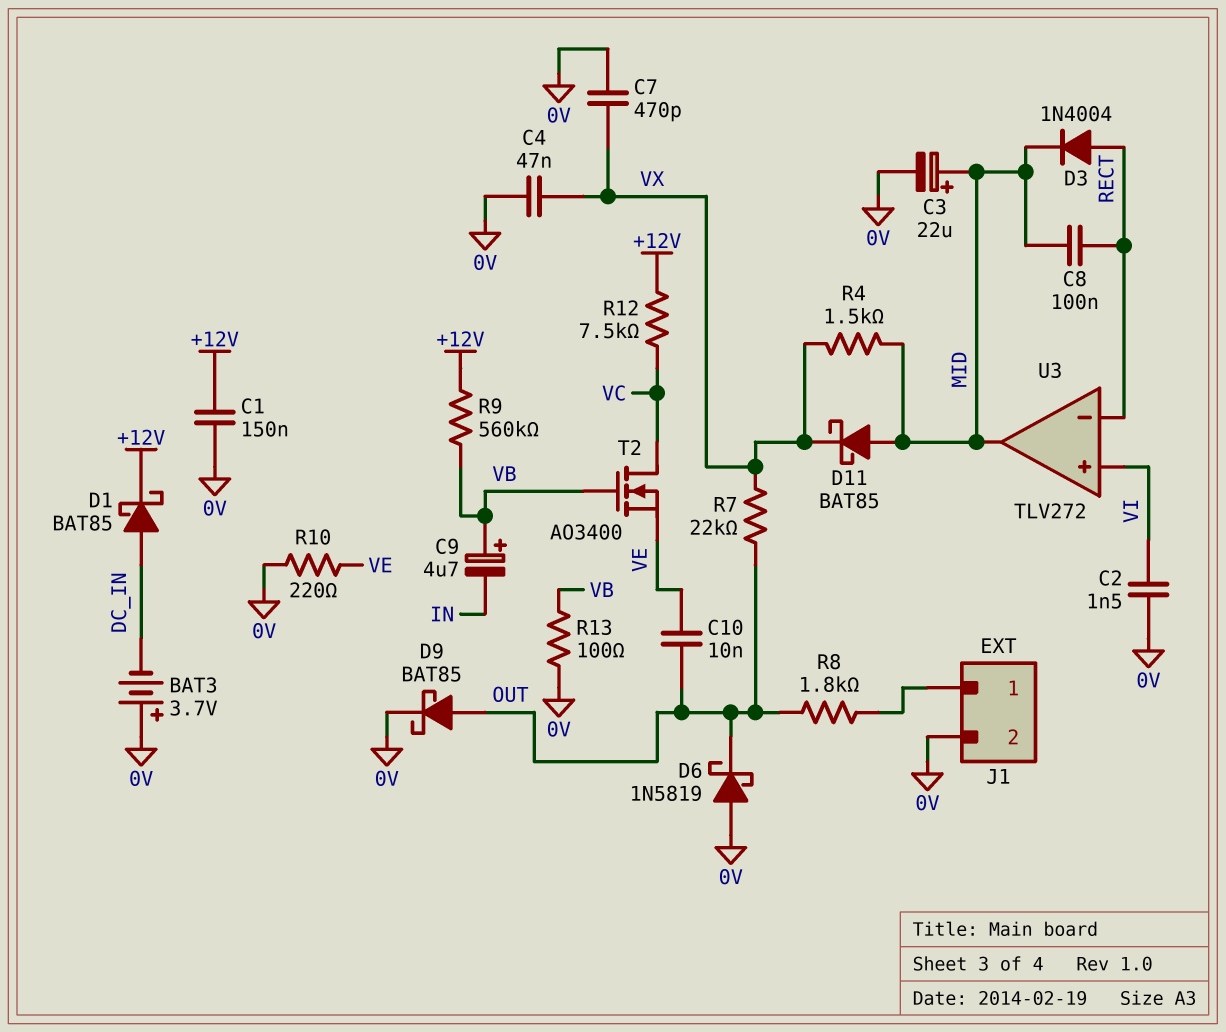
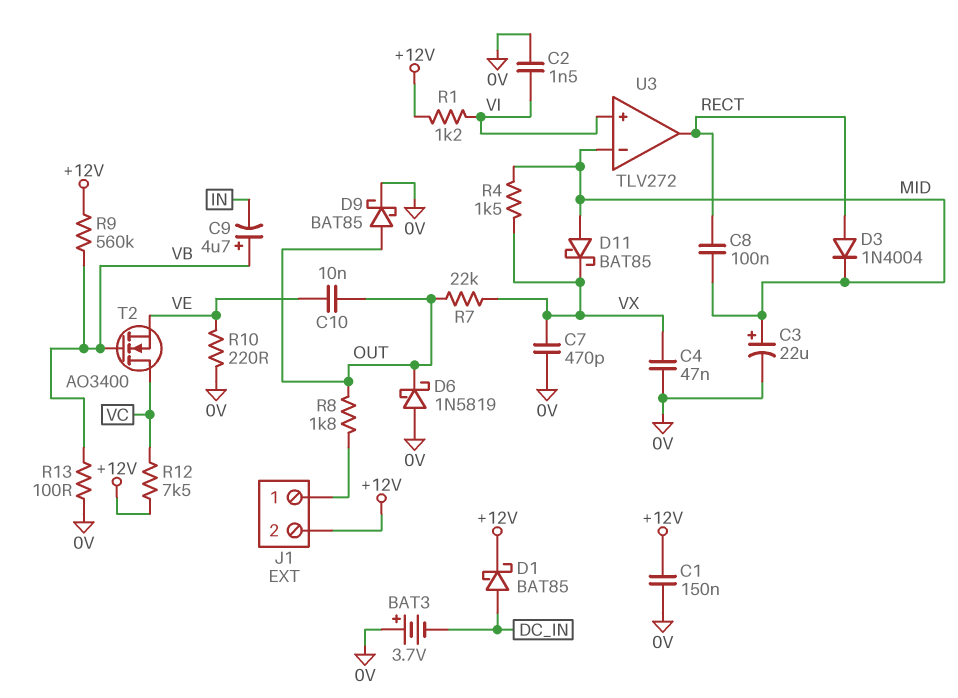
J1 pin 2: 0V -> +12V
R1: none -> 1.2k (+12V, VI)
U3 pin in-: RECT -> MID
U3 pin out: MID -> RECT

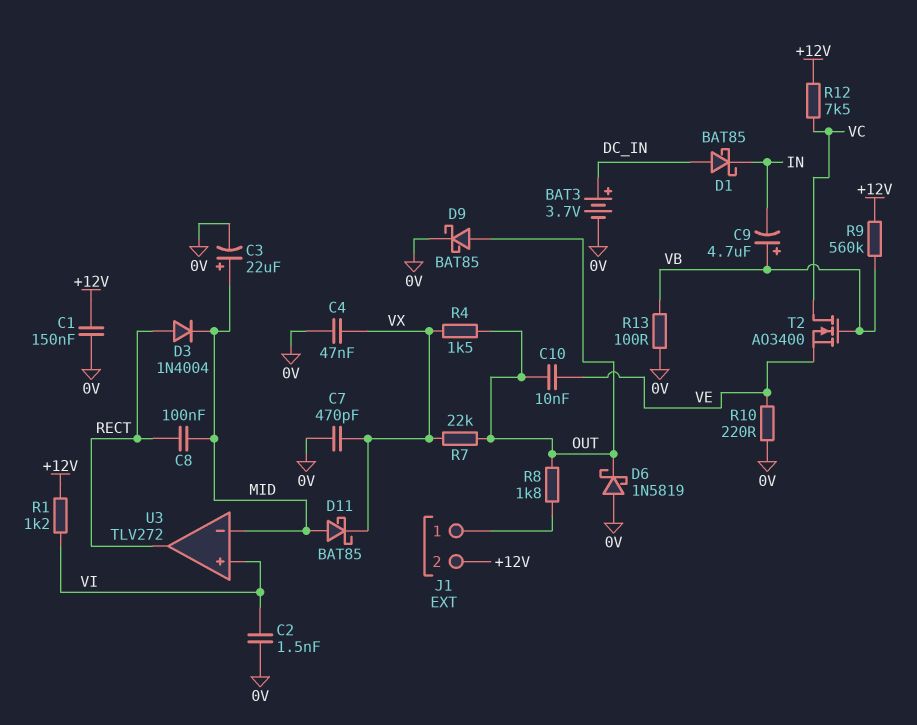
BAT3: 3.7V (plus 0V, minus DC_IN) -> 3.7V (plus DC_IN, minus 0V)
D1: schottky BAT85 (A DC_IN, K +12V) -> schottky BAT85 (A DC_IN, K IN)
R4: 1.5k (MID, VX) -> 1.5k (OUT, VX)

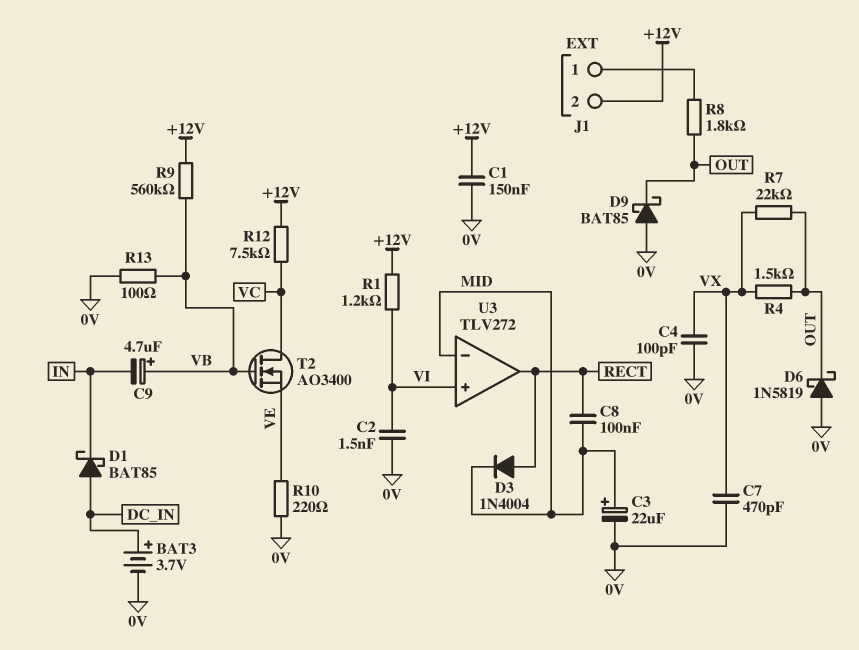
C4: 47nF (0V, VX) -> 100pF (0V, VX)
C10: 10nF (OUT, VE) -> none
D9: schottky BAT85 (A OUT, K 0V) -> schottky BAT85 (A 0V, K OUT)
D11: schottky BAT85 (A MID, K VX) -> none

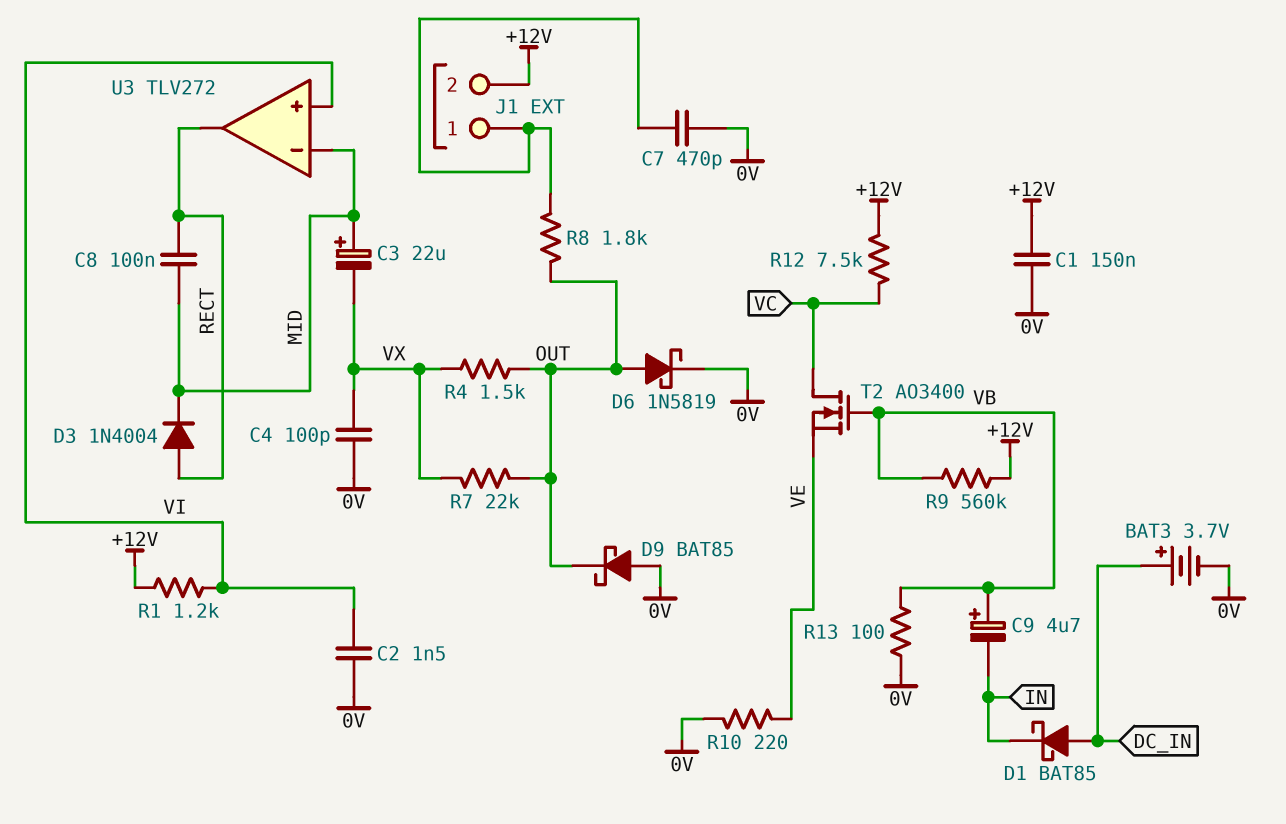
C3: 22uF (plus MID, minus 0V) -> 22uF (plus MID, minus VX)
C7: 470pF (0V, VX) -> 470pF (0V, J1/1)
D6: schottky 1N5819 (A 0V, K OUT) -> schottky 1N5819 (A OUT, K 0V)

